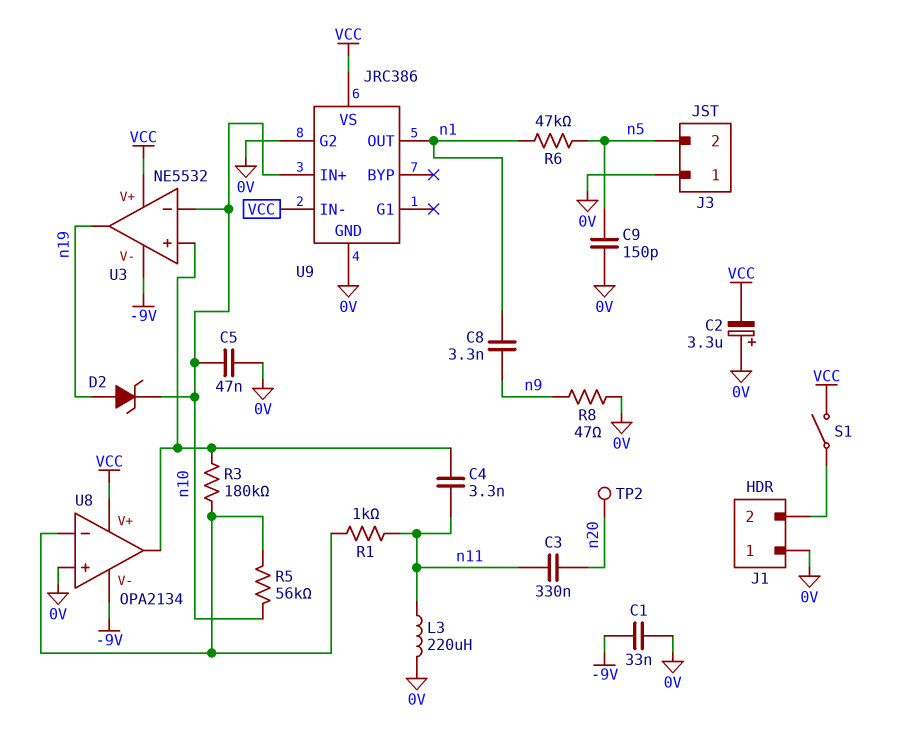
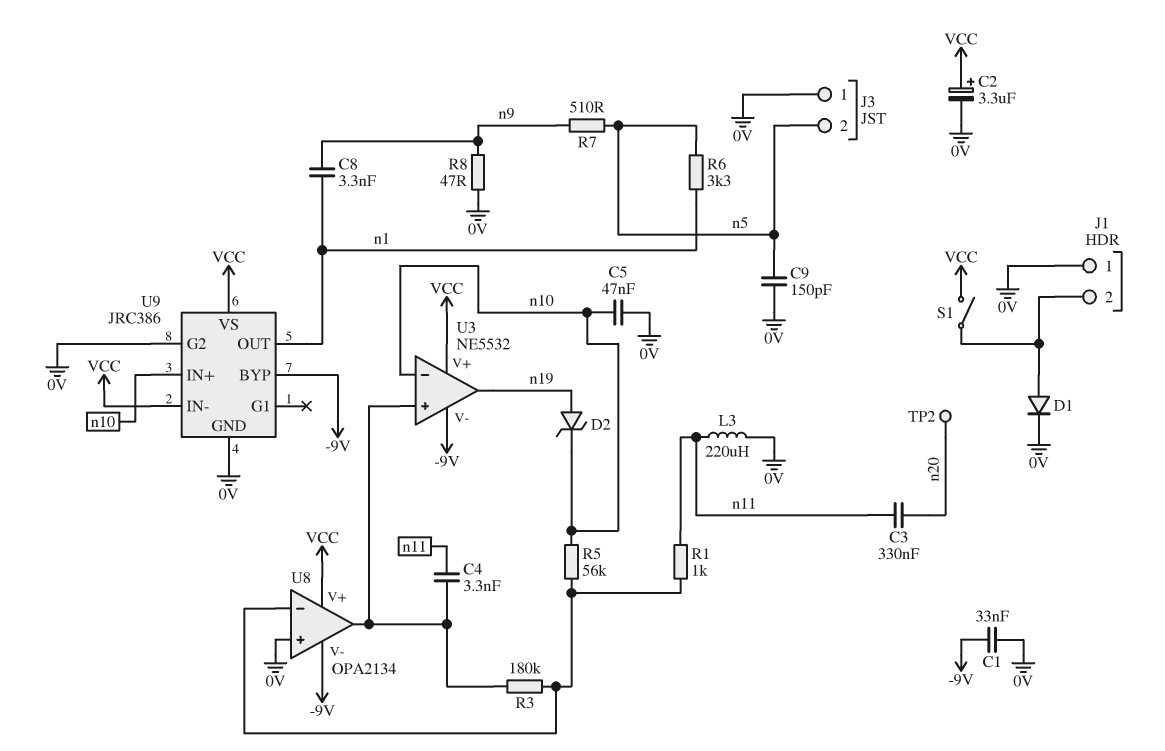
C2: 3.3uF (plus 0V, minus VCC) -> 3.3uF (plus VCC, minus 0V)
D1: none -> diode (A J1/2, K 0V)
R6: 47k (n1, n5) -> 3.3k (n1, n5)
R7: none -> 510 (n5, n9)
U9 pin BYP: none -> -9V

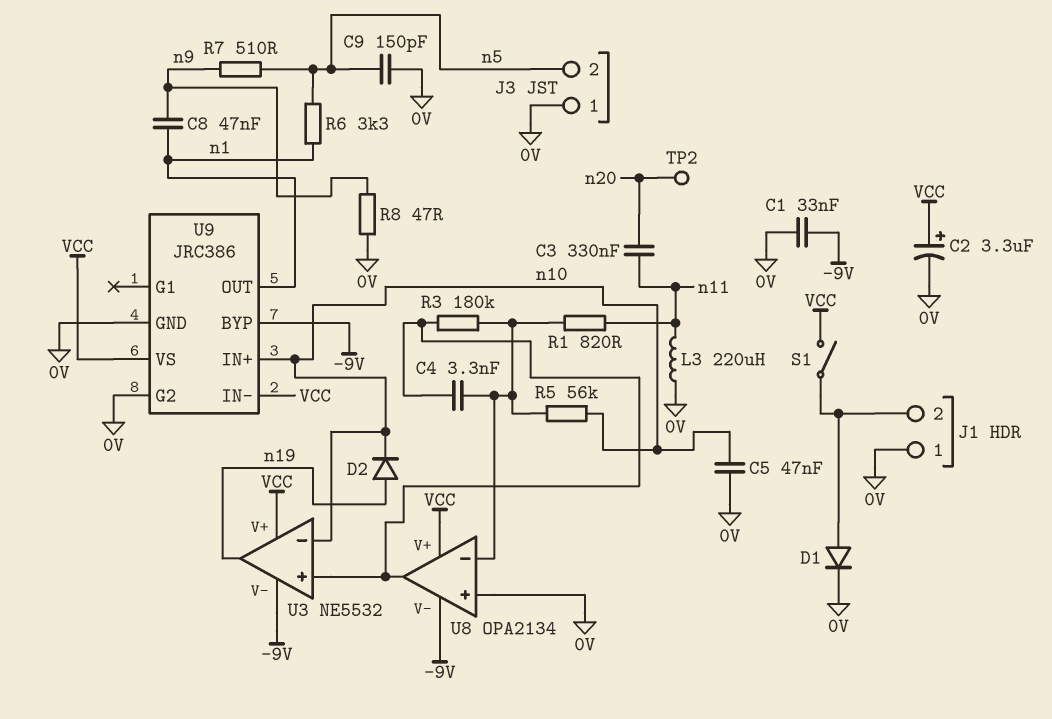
C4: 3.3nF (U3/in+, n11) -> 3.3nF (U3/in+, U8/in-)
C8: 3.3nF (n1, n9) -> 47nF (n1, n9)
D2: zener (A n19, K n10) -> diode (A n19, K n10)
R1: 1k (U8/in-, n11) -> 820 (U8/in-, n11)

